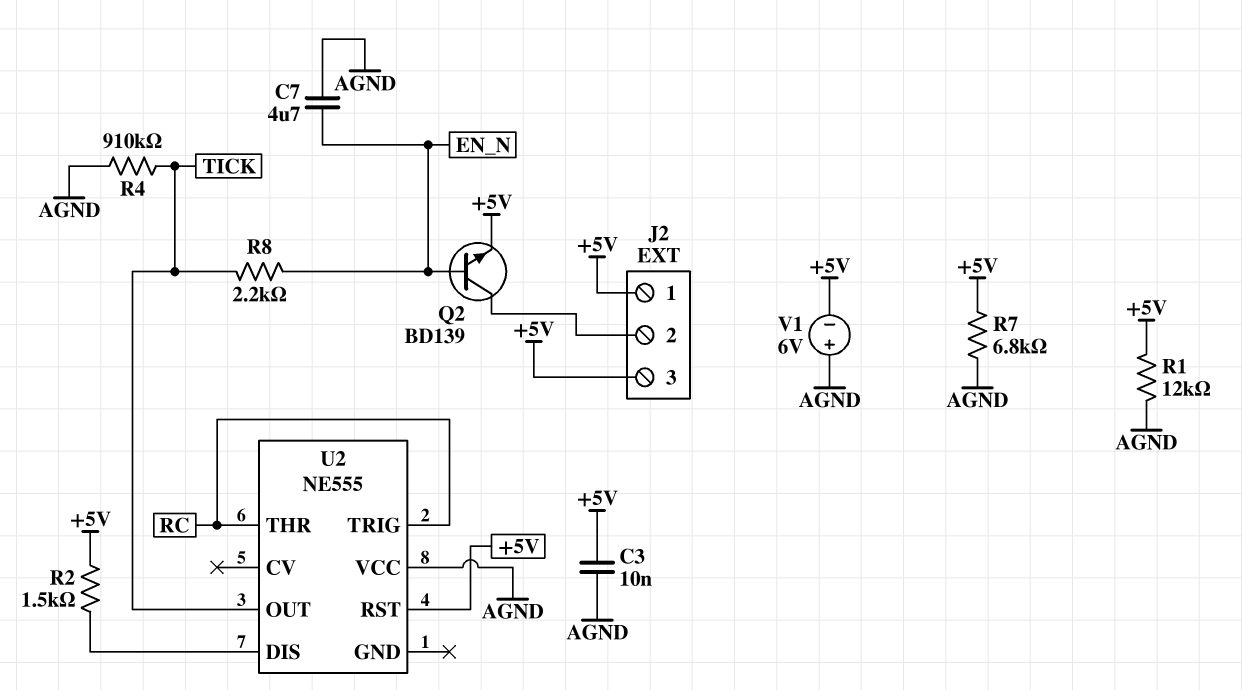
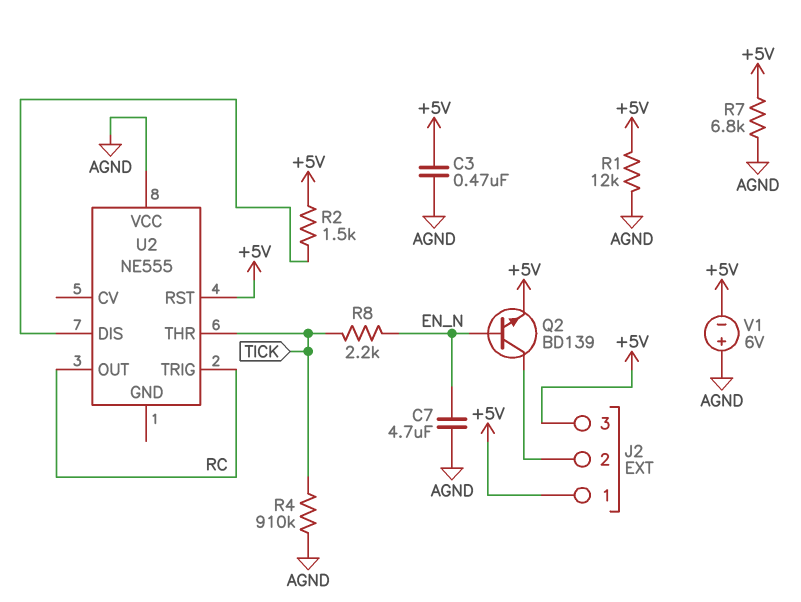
C3: 10nF (+5V, AGND) -> 470nF (+5V, AGND)
U2 pin OUT: TICK -> RC
U2 pin THR: RC -> TICK

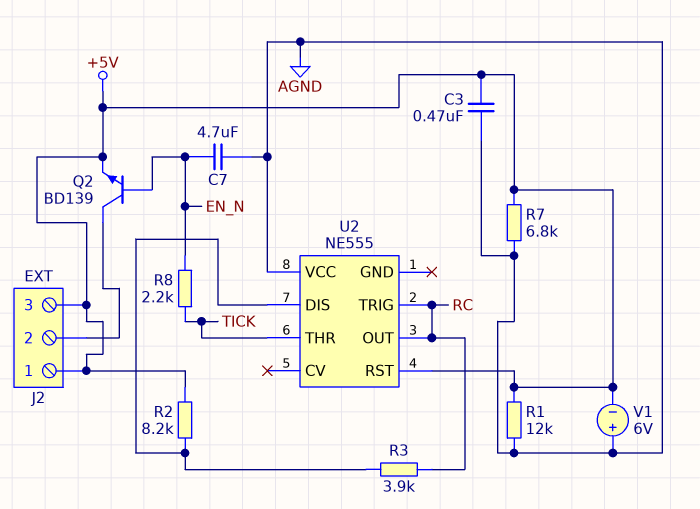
R2: 1.5k (+5V, U2/DIS) -> 8.2k (+5V, U2/DIS)
R3: none -> 3.9k (RC, U2/DIS)
R4: 910k (AGND, TICK) -> none

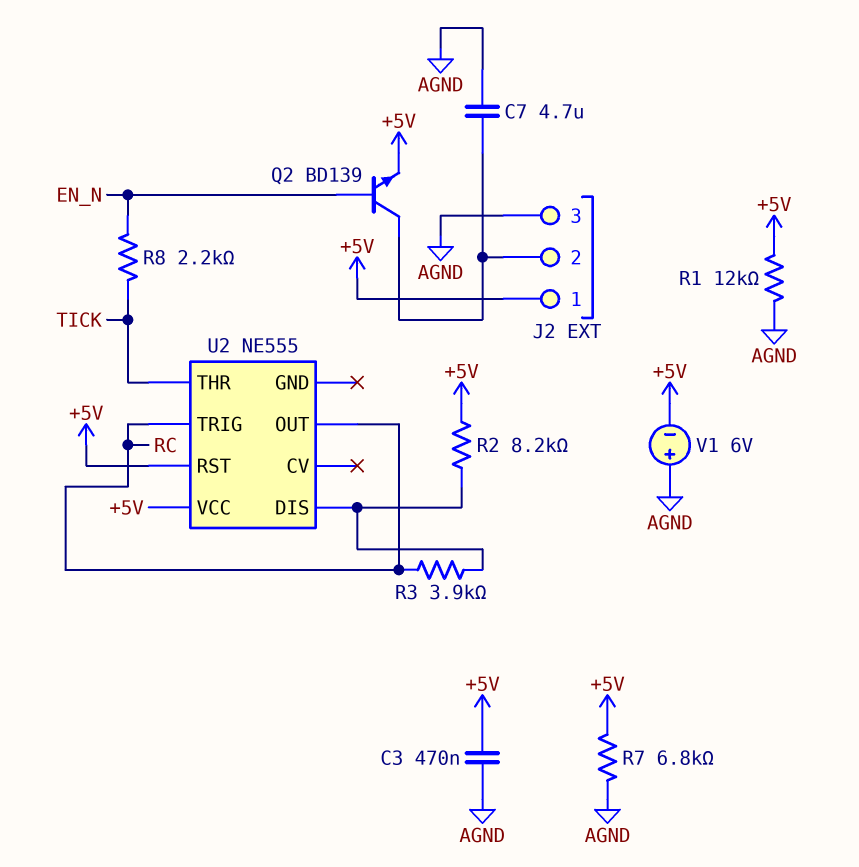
C7: 4.7uF (AGND, EN_N) -> 4.7uF (AGND, J2/2)
J2 pin 3: +5V -> AGND
U2 pin VCC: AGND -> +5V

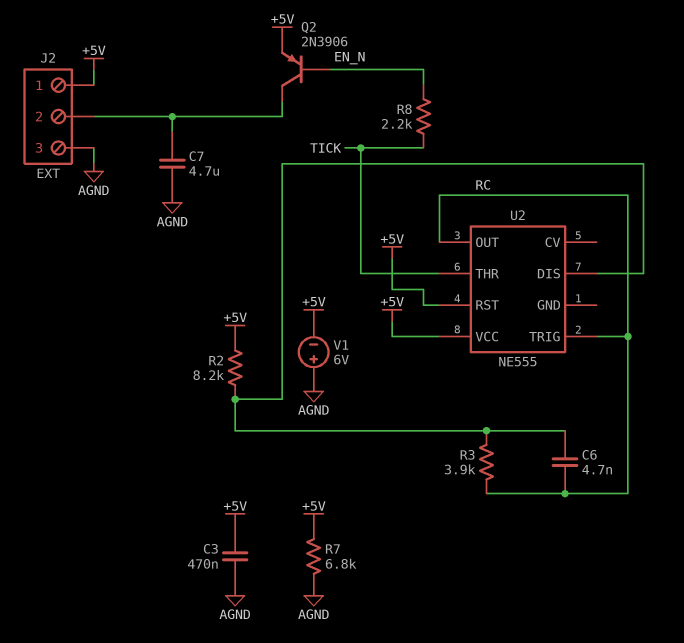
C6: none -> 4.7nF (RC, U2/DIS)
Q2: NPN BD139 (B EN_N, C J2/2, E +5V) -> PNP 2N3906 (B EN_N, C J2/2, E +5V)
R1: 12k (+5V, AGND) -> none

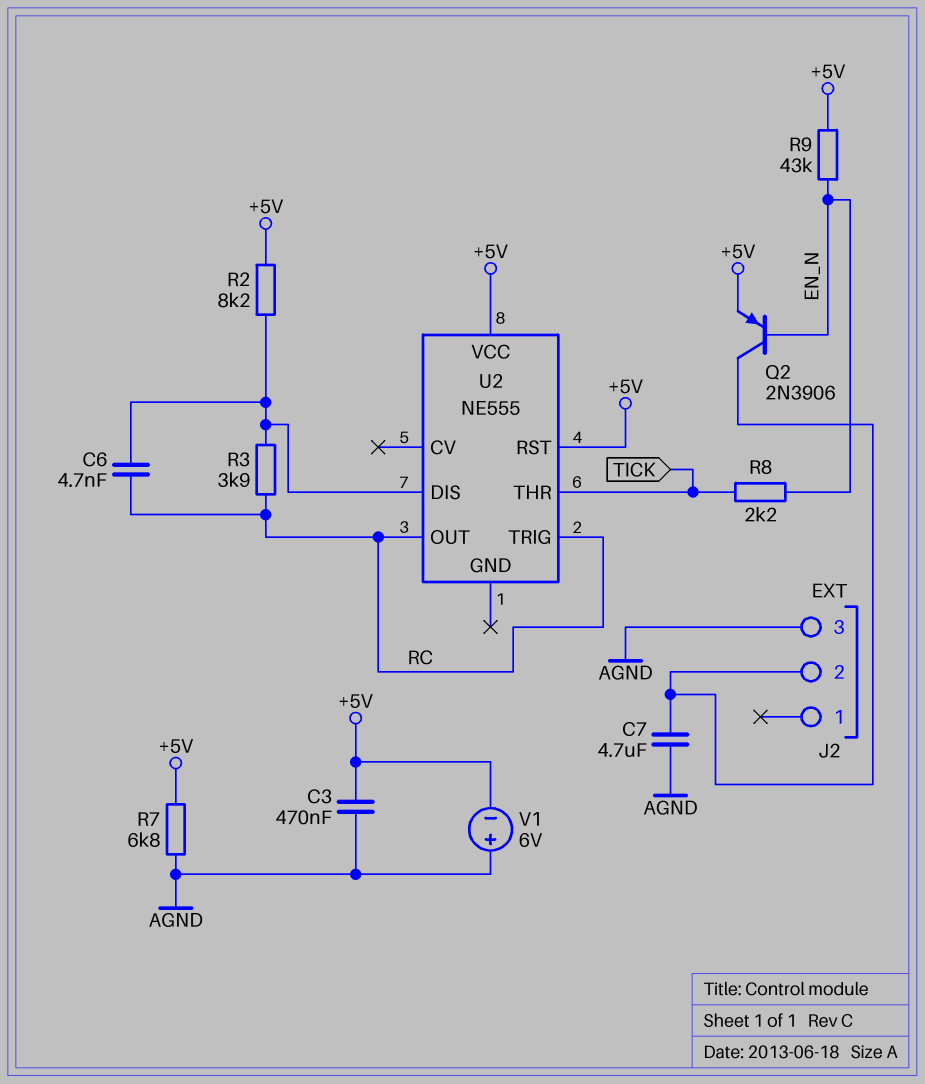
J2 pin 1: +5V -> none
R9: none -> 43k (+5V, EN_N)

